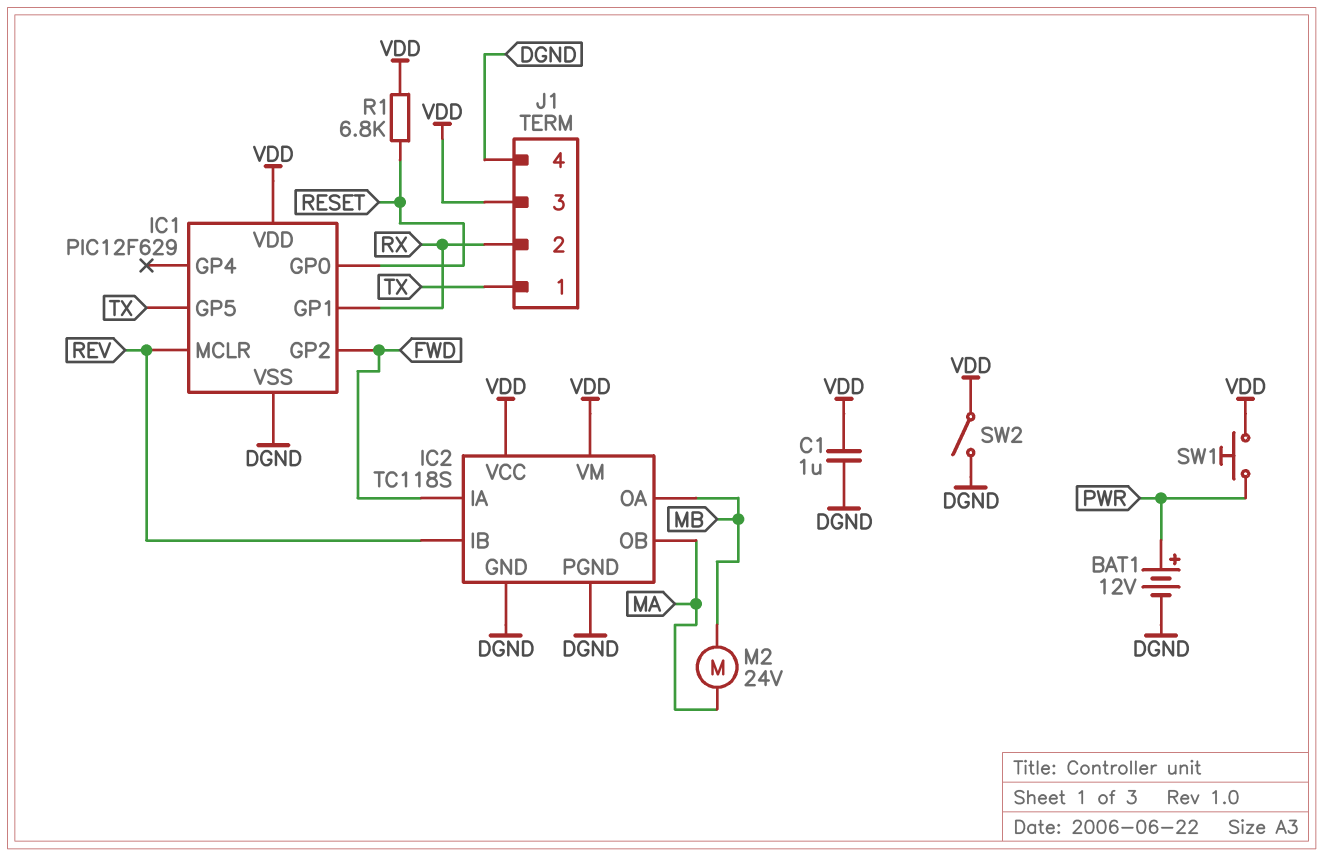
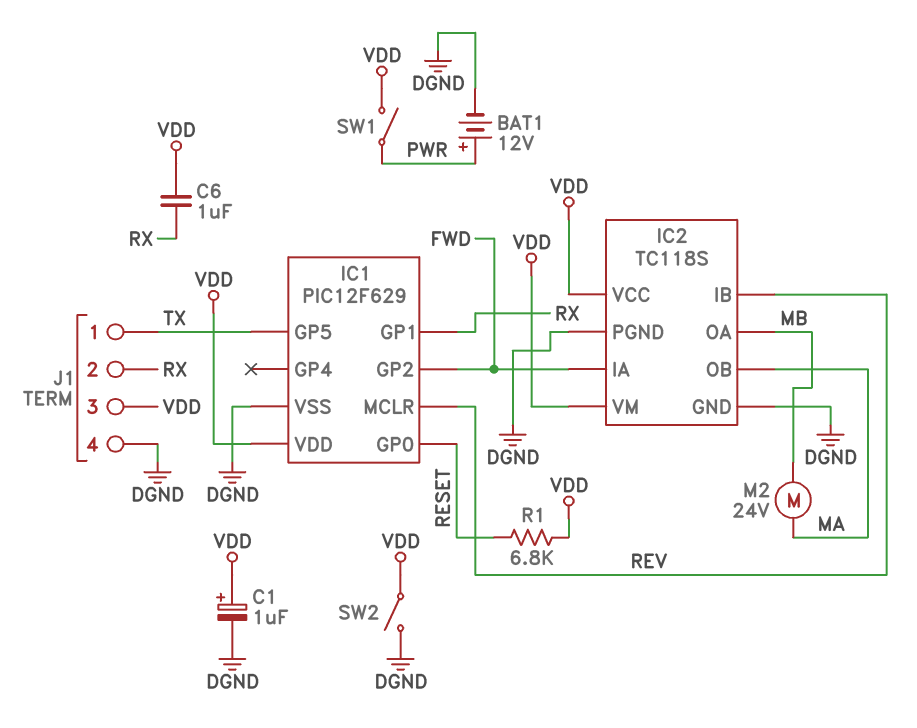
C1: 1uF (DGND, VDD) -> 1uF (plus VDD, minus DGND)
C6: none -> 1uF (RX, VDD)
SW1: button (PWR, VDD) -> switch (PWR, VDD)

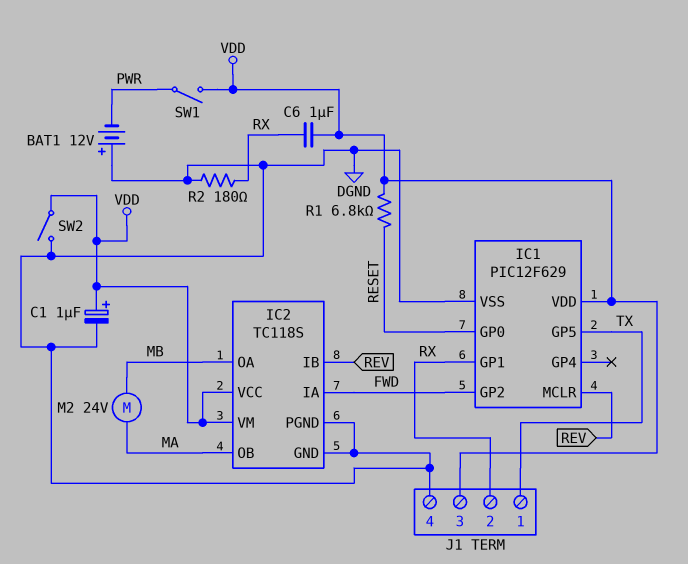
BAT1: 12V (plus PWR, minus DGND) -> 12V (plus DGND, minus PWR)
R2: none -> 180 (DGND, RX)

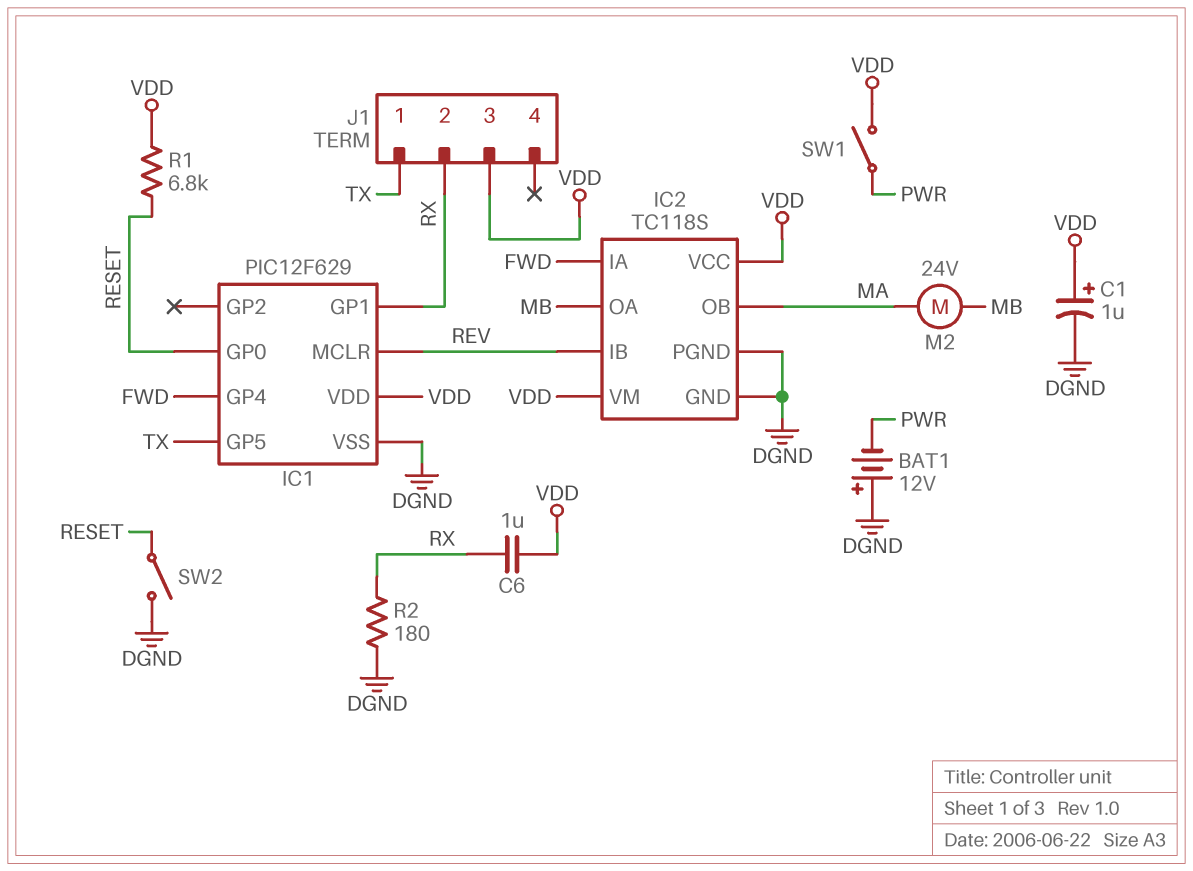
IC1 pin GP2: FWD -> none
IC1 pin GP4: none -> FWD
J1 pin 4: DGND -> none
SW2: switch (DGND, VDD) -> switch (DGND, RESET)

